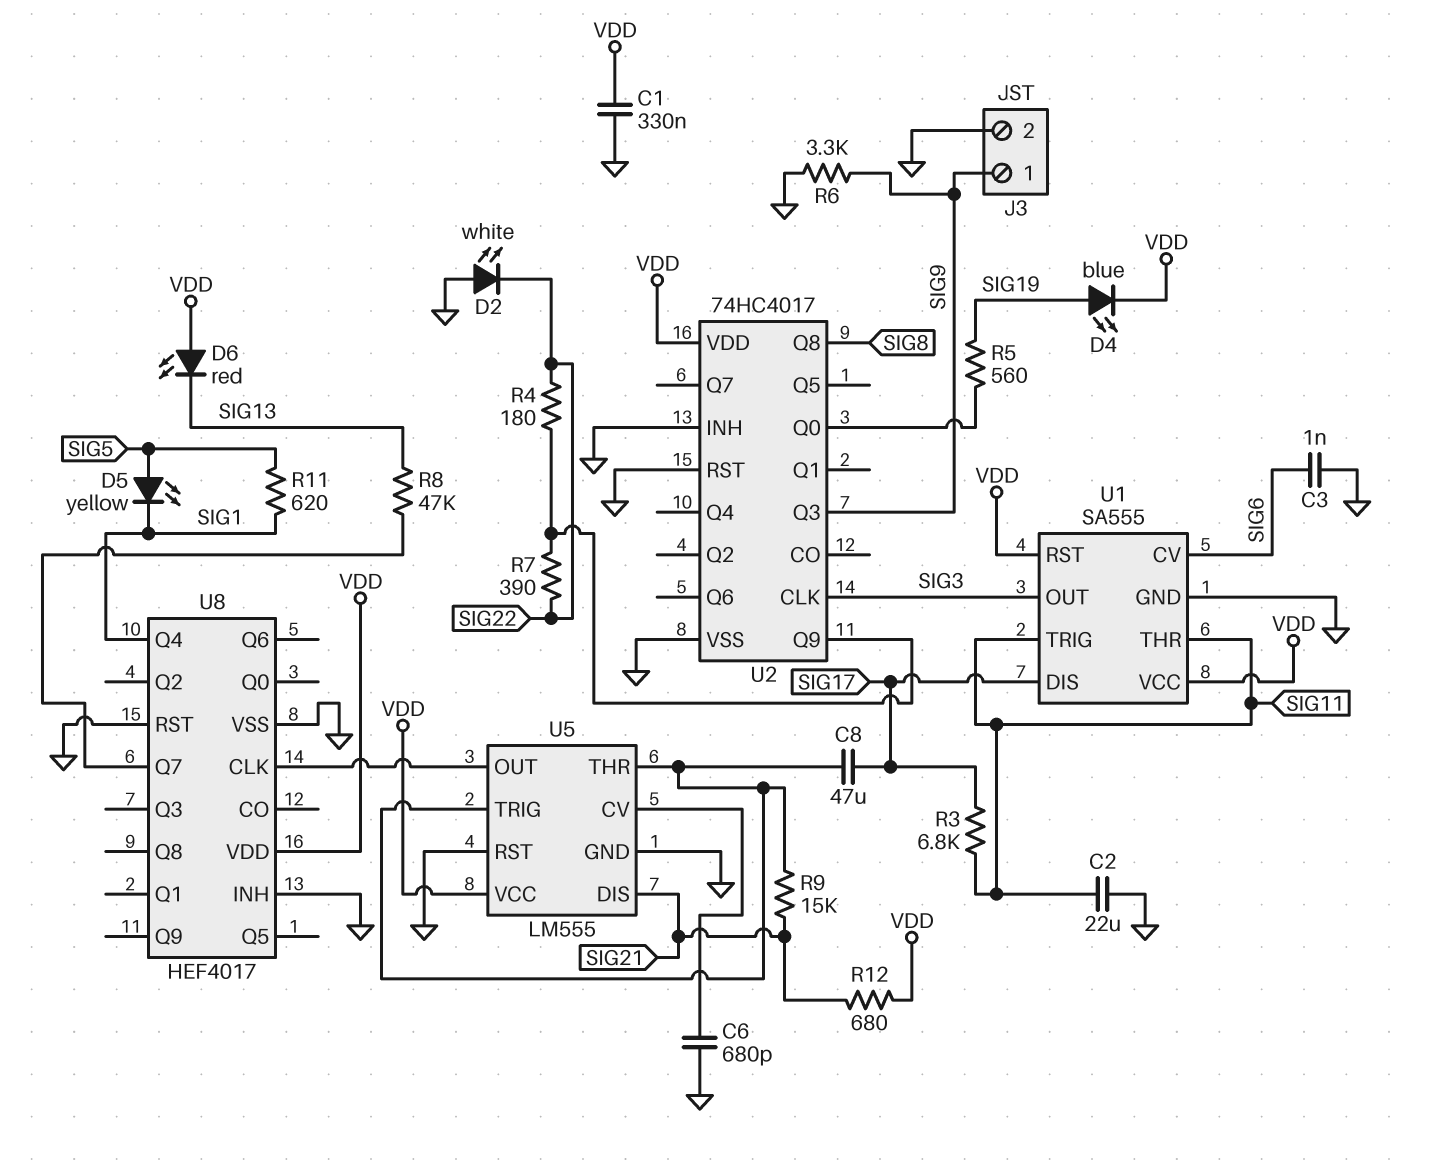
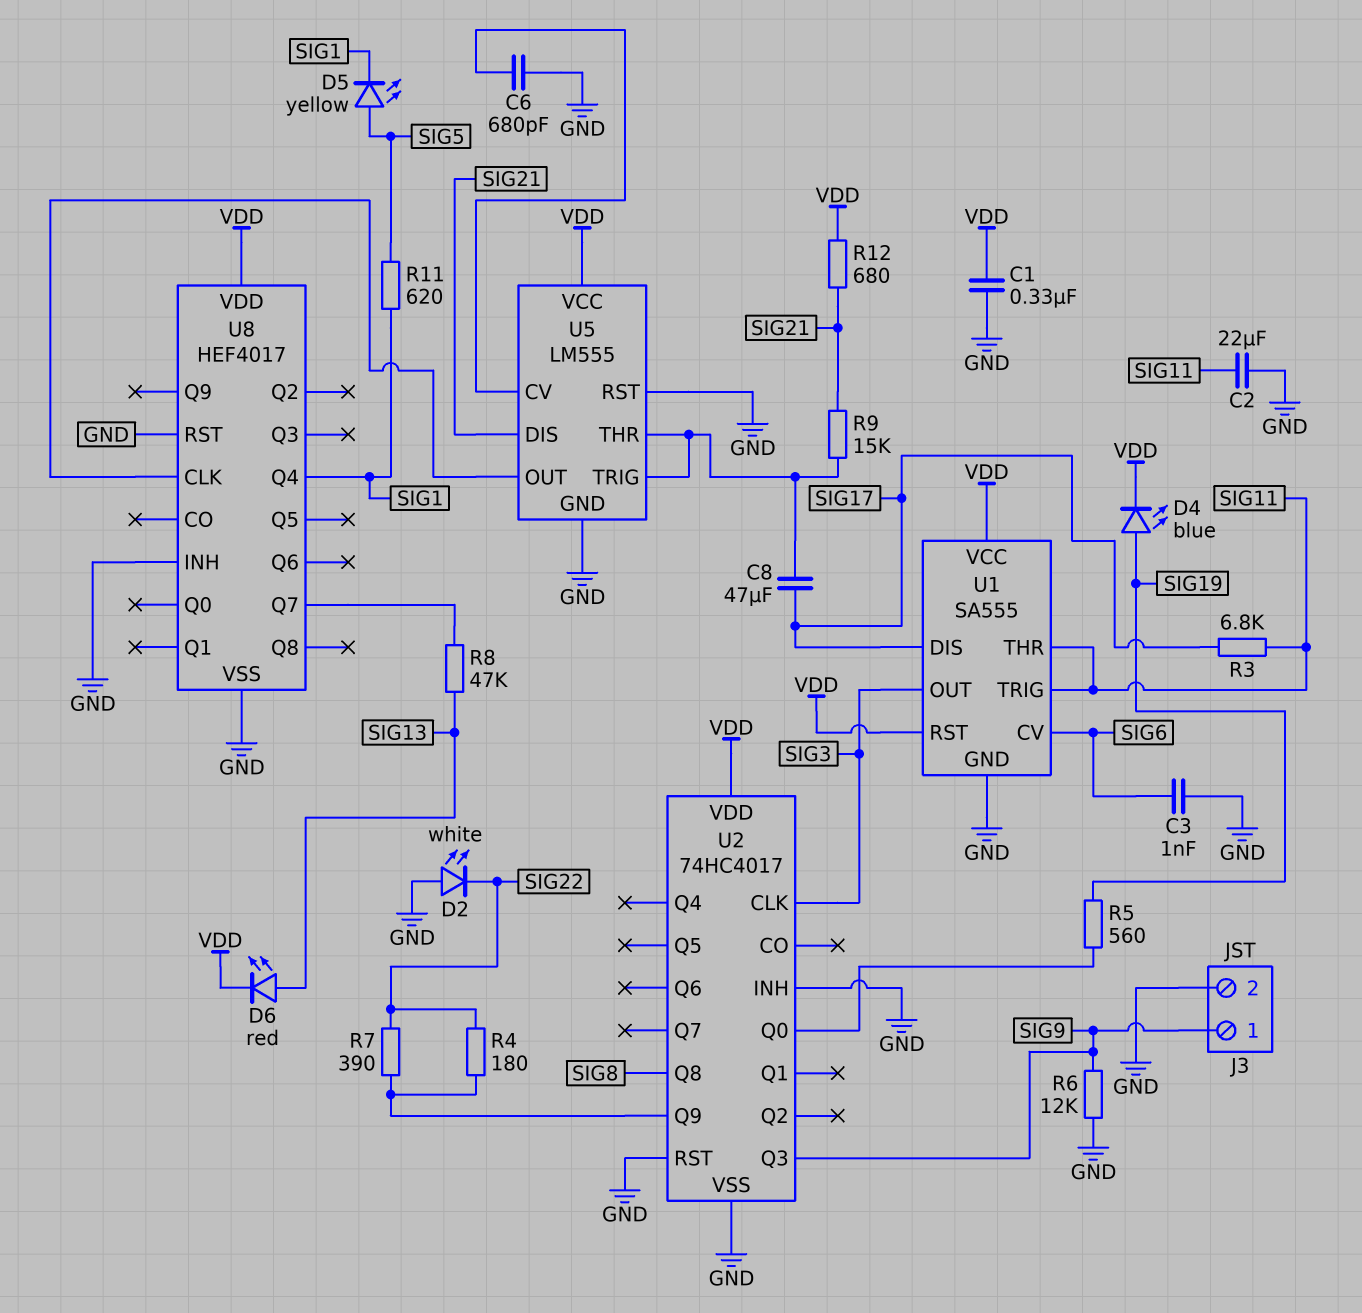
D6: LED red (A VDD, K SIG13) -> LED red (A SIG13, K VDD)
R6: 3.3k (GND, SIG9) -> 12k (GND, SIG9)

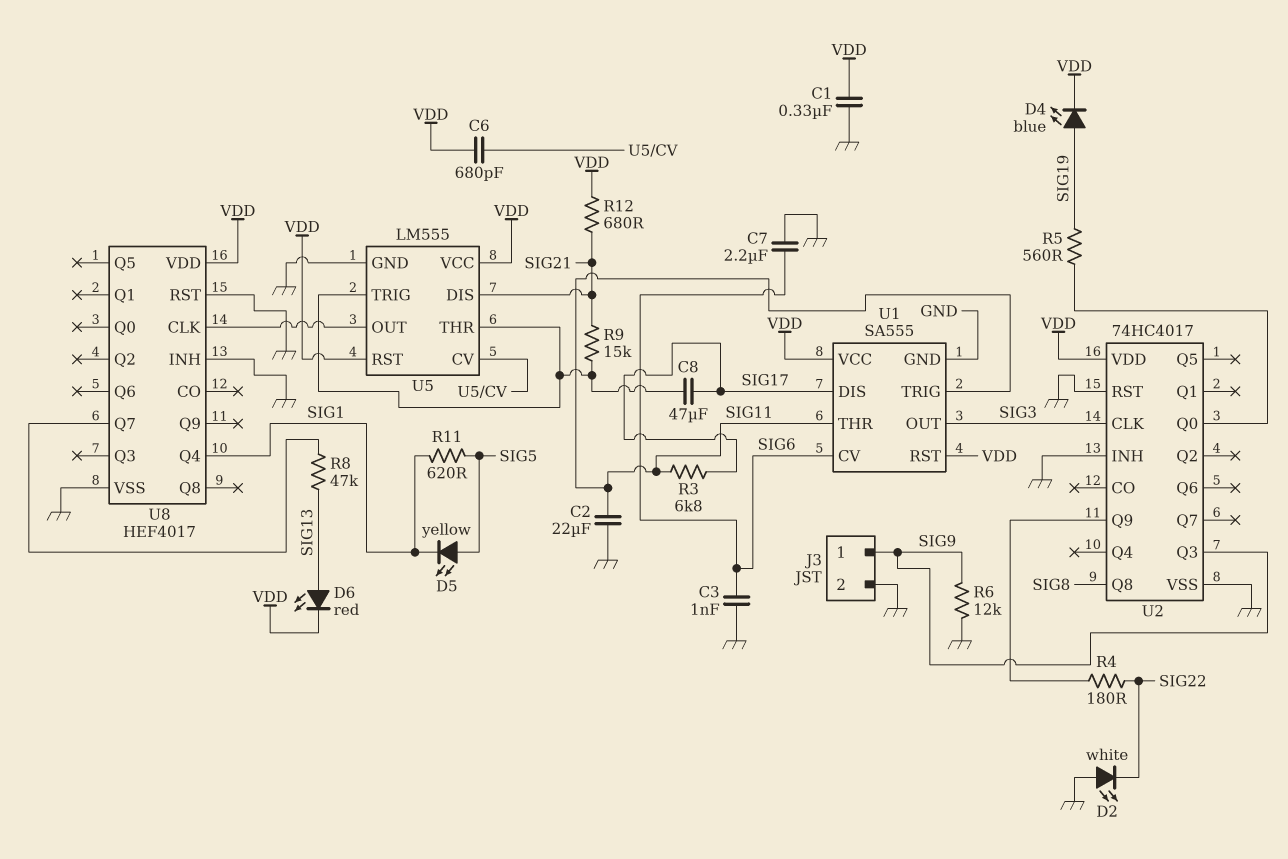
C6: 680pF (GND, U5/CV) -> 680pF (U5/CV, VDD)
C7: none -> 2.2uF (GND, SIG6)
R7: 390 (SIG22, U2/Q9) -> none
U5 pin RST: GND -> VDD

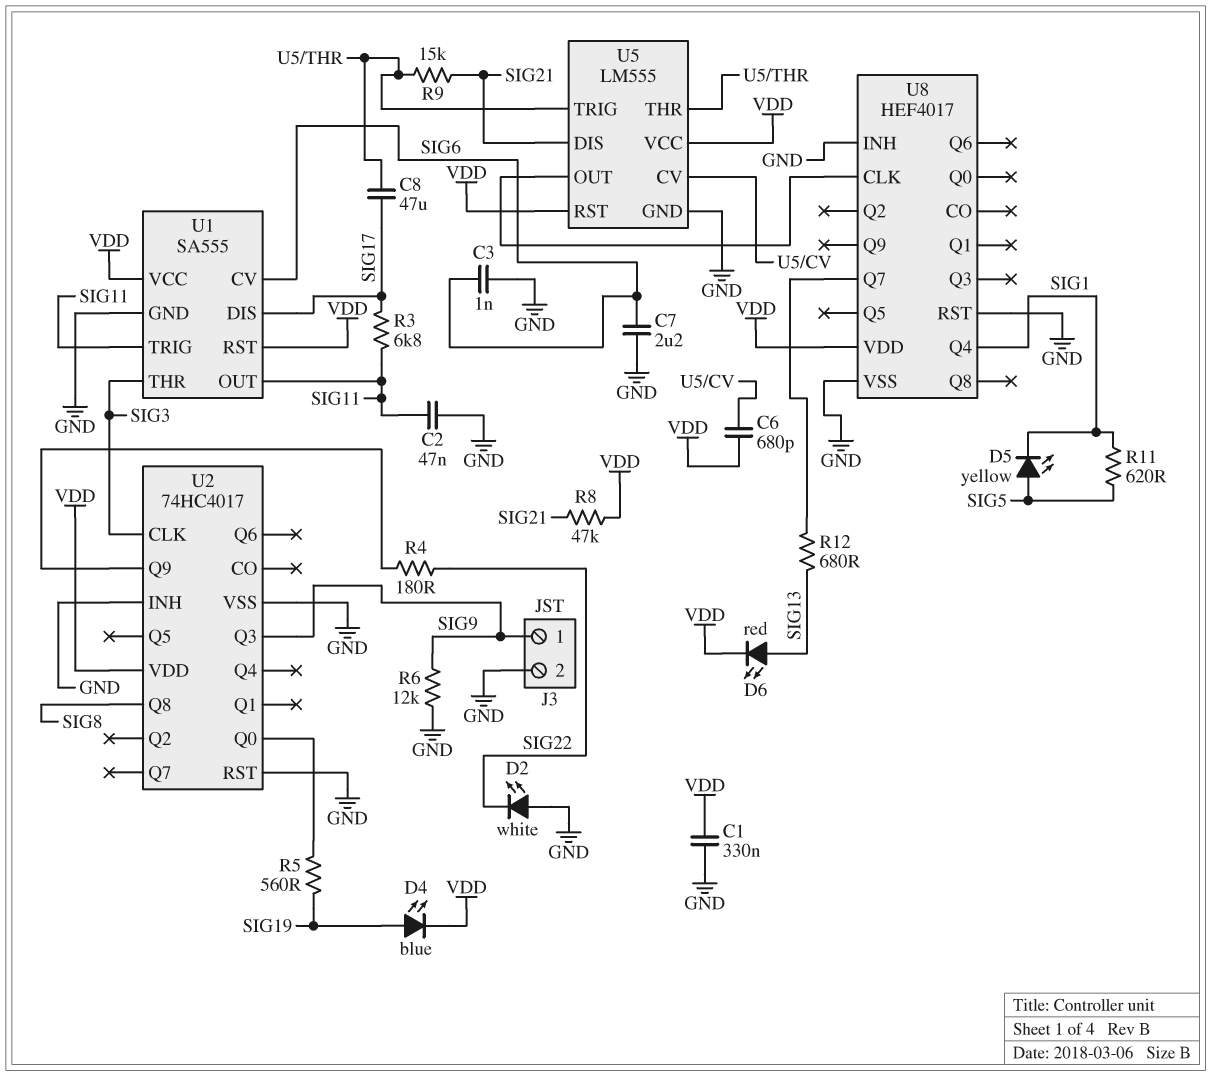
C2: 22uF (GND, SIG11) -> 47nF (GND, SIG11)
R8: 47k (SIG13, U8/Q7) -> 47k (SIG21, VDD)
R12: 680 (SIG21, VDD) -> 680 (SIG13, U8/Q7)
U1 pin OUT: SIG3 -> SIG11
U1 pin THR: SIG11 -> SIG3

